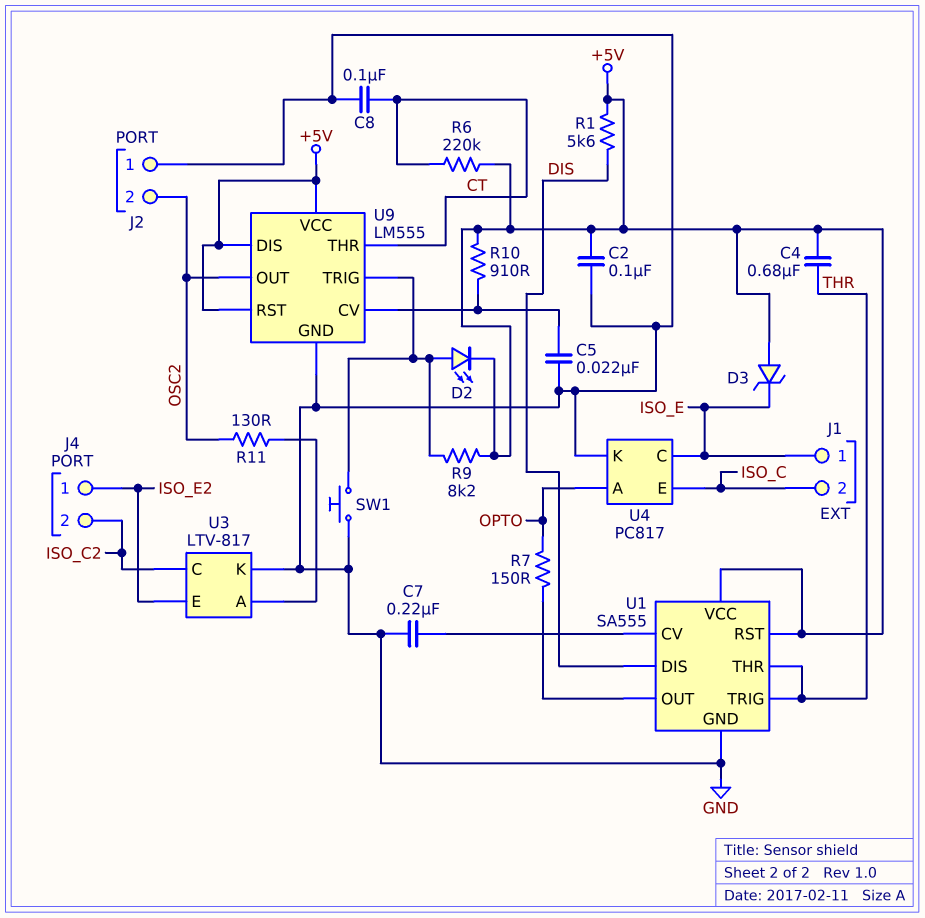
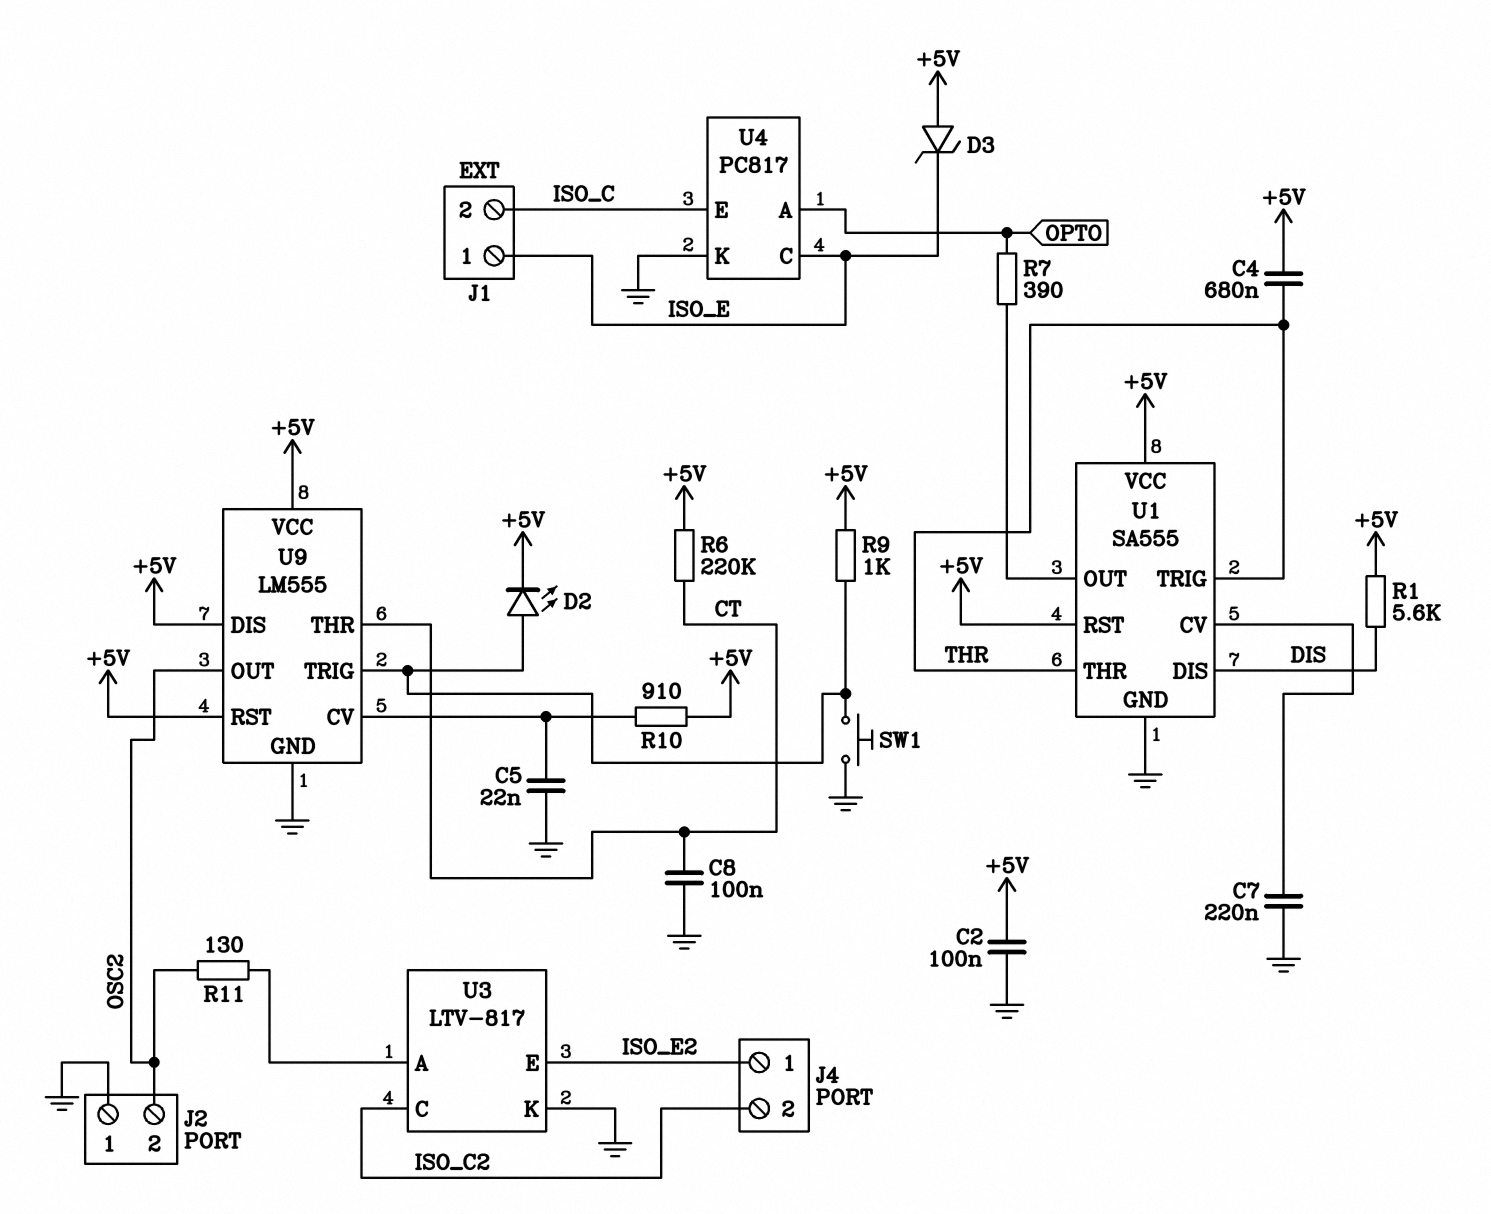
R7: 150 (OPTO, U1/OUT) -> 390 (OPTO, U1/OUT)
R9: 8.2k (+5V, U9/TRIG) -> 1k (+5V, U9/TRIG)

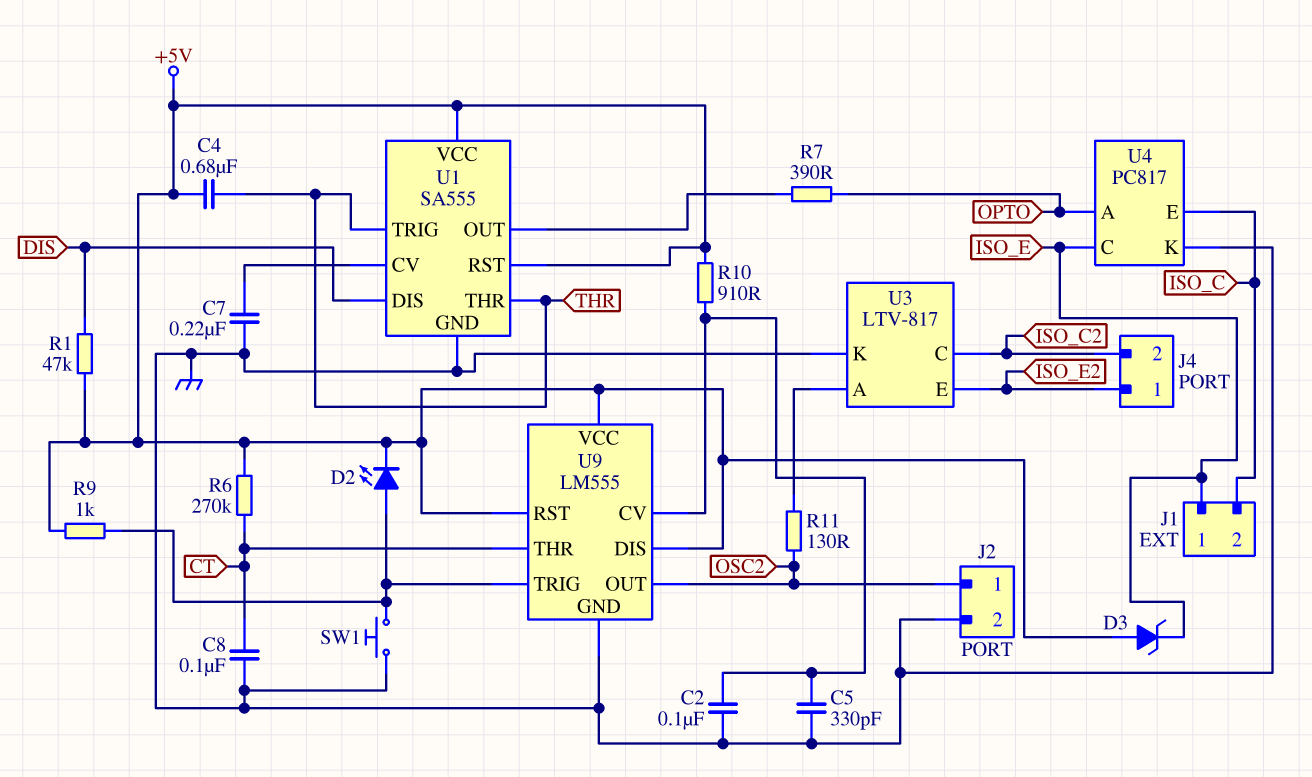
C2: 100nF (+5V, GND) -> 100nF (GND, U9/CV)
C5: 22nF (GND, U9/CV) -> 330pF (GND, U9/CV)
J2 pin 1: GND -> OSC2
J2 pin 2: OSC2 -> GND
R1: 5.6k (+5V, DIS) -> 47k (+5V, DIS)
R6: 220k (+5V, CT) -> 270k (+5V, CT)

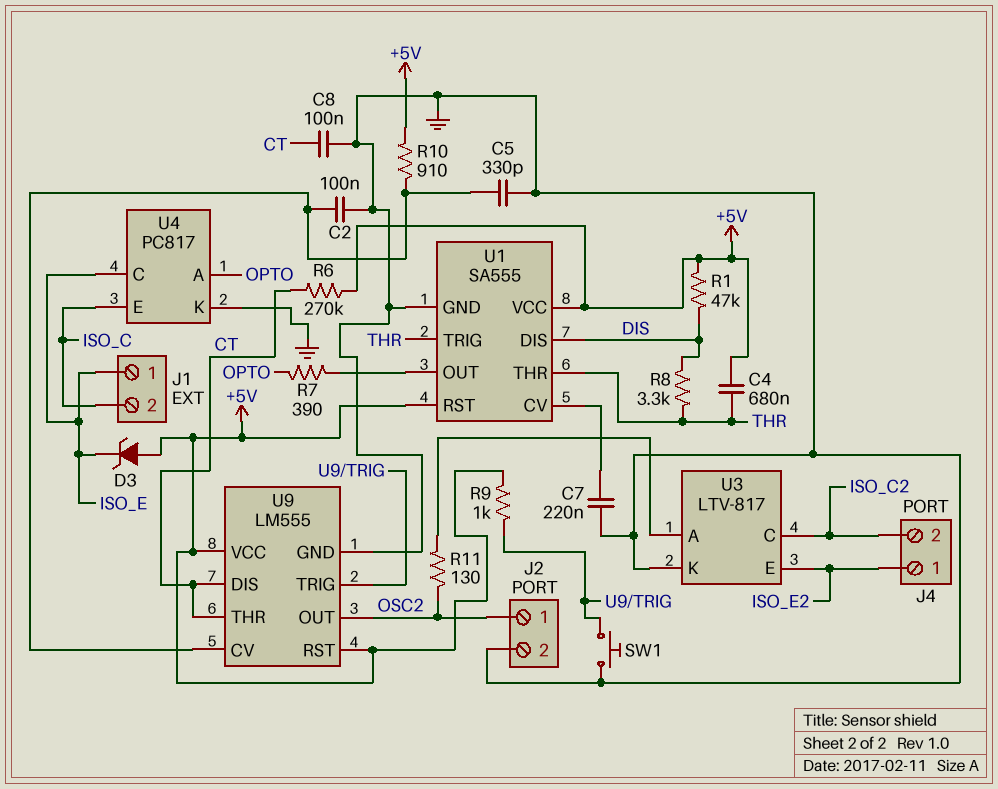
D2: LED (A U9/TRIG, K +5V) -> none
R8: none -> 3.3k (DIS, THR)
U9 pin DIS: +5V -> CT

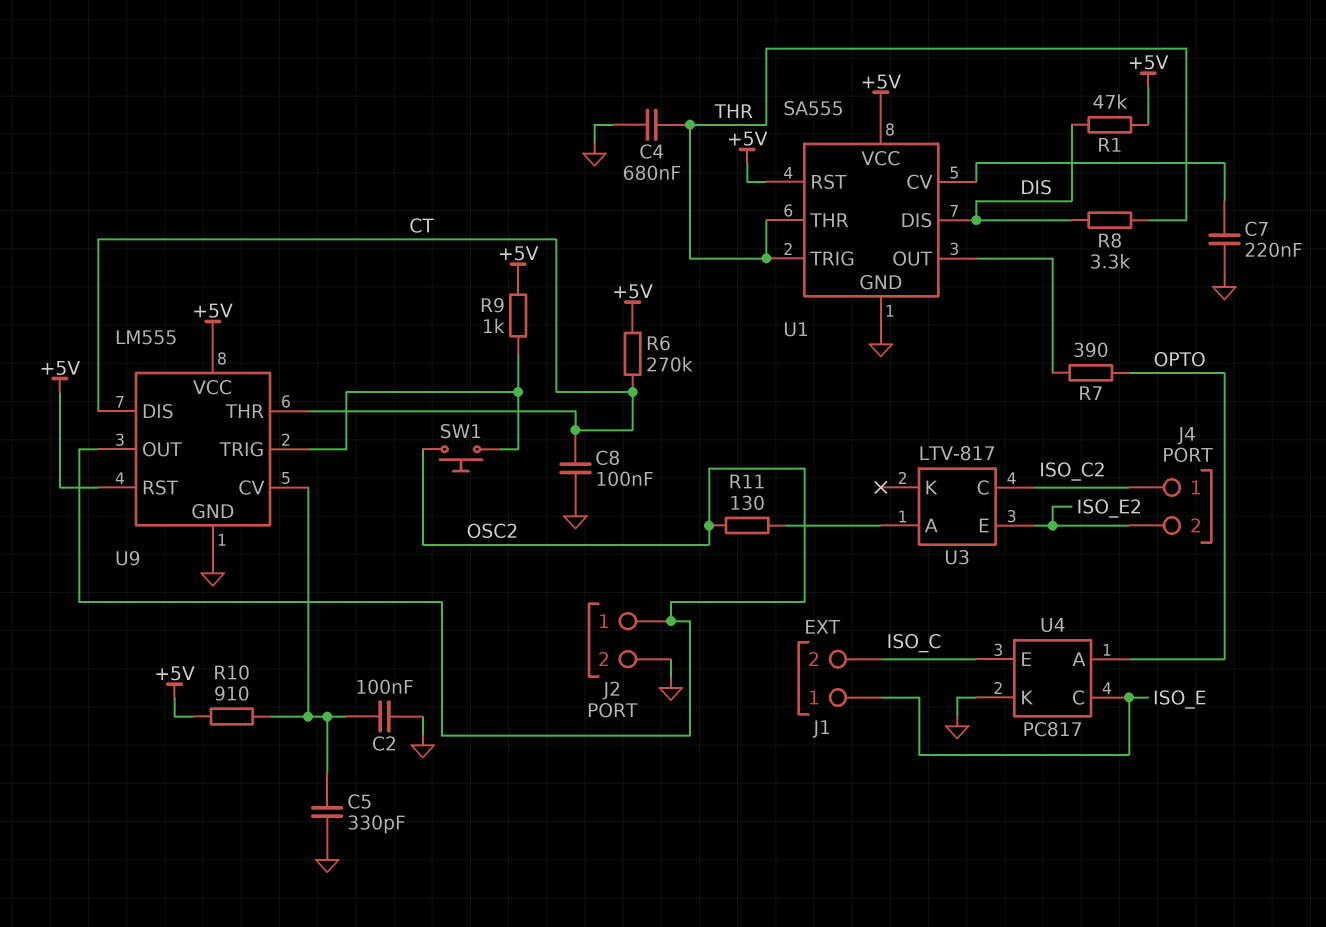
C4: 680nF (+5V, THR) -> 680nF (GND, THR)
D3: zener (A +5V, K ISO_E) -> none
J4 pin 1: ISO_E2 -> ISO_C2
J4 pin 2: ISO_C2 -> ISO_E2
SW1: button (GND, U9/TRIG) -> button (OSC2, U9/TRIG)
U3 pin K: GND -> none

